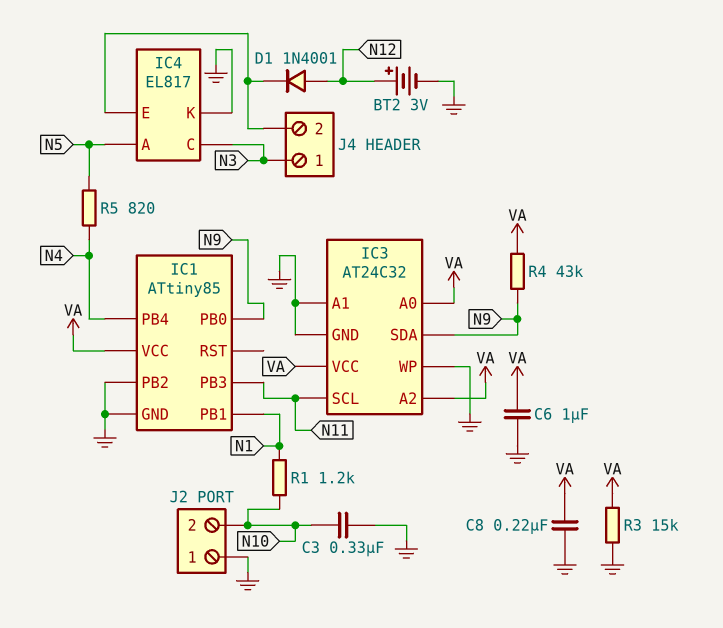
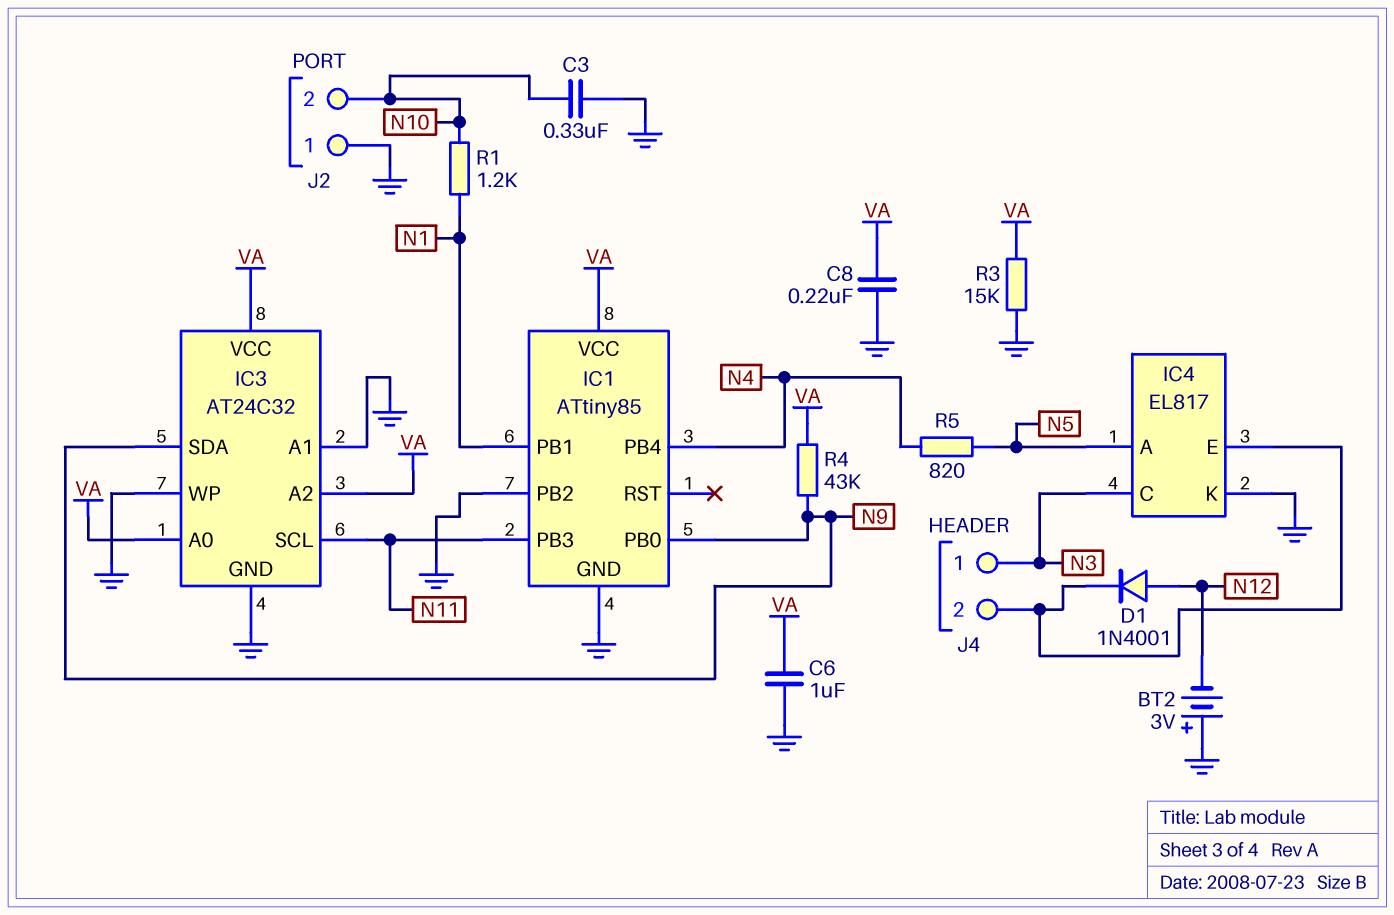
BT2: 3V (plus N12, minus GND) -> 3V (plus GND, minus N12)

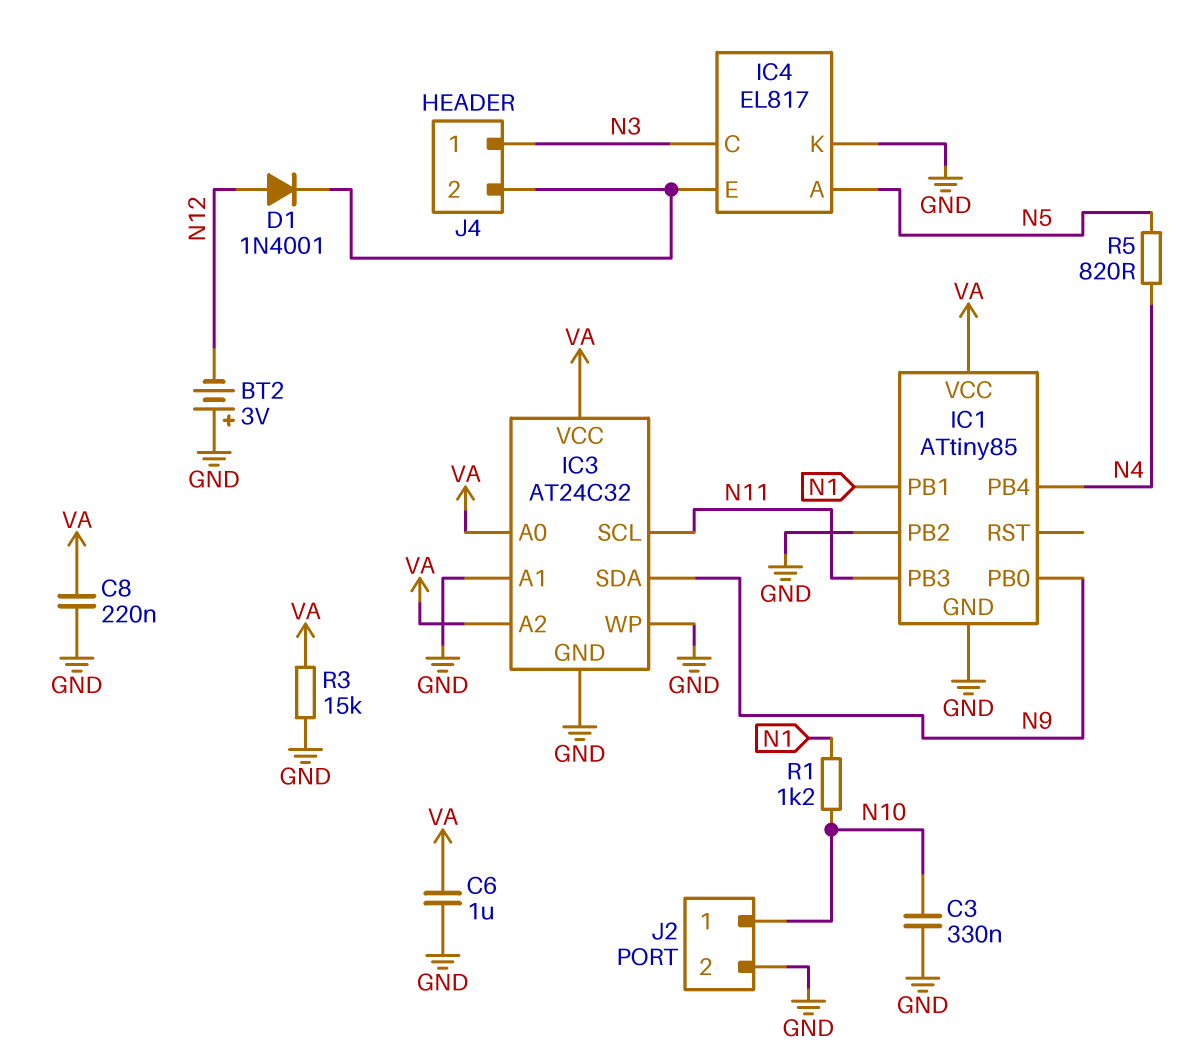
J2 pin 1: GND -> N10
J2 pin 2: N10 -> GND
R4: 43k (N9, VA) -> none

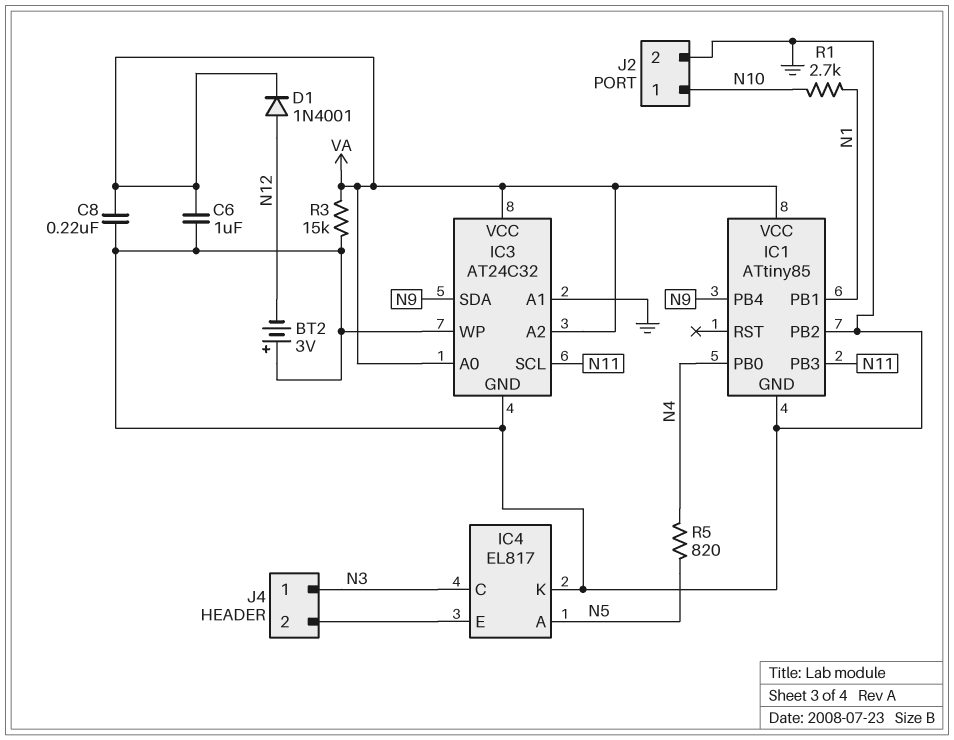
C3: 330nF (GND, N10) -> none
D1: diode 1N4001 (A N12, K IC4/E) -> diode 1N4001 (A N12, K VA)
IC1 pin PB0: N9 -> N4
IC1 pin PB4: N4 -> N9
R1: 1.2k (N1, N10) -> 2.7k (N1, N10)

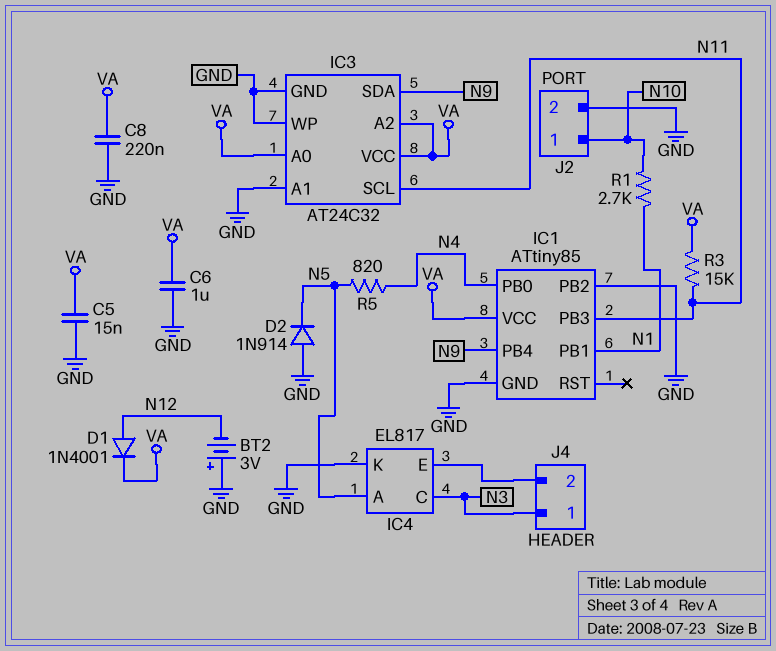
C5: none -> 15nF (GND, VA)
D2: none -> diode 1N914 (A GND, K N5)
R3: 15k (GND, VA) -> 15k (N11, VA)

